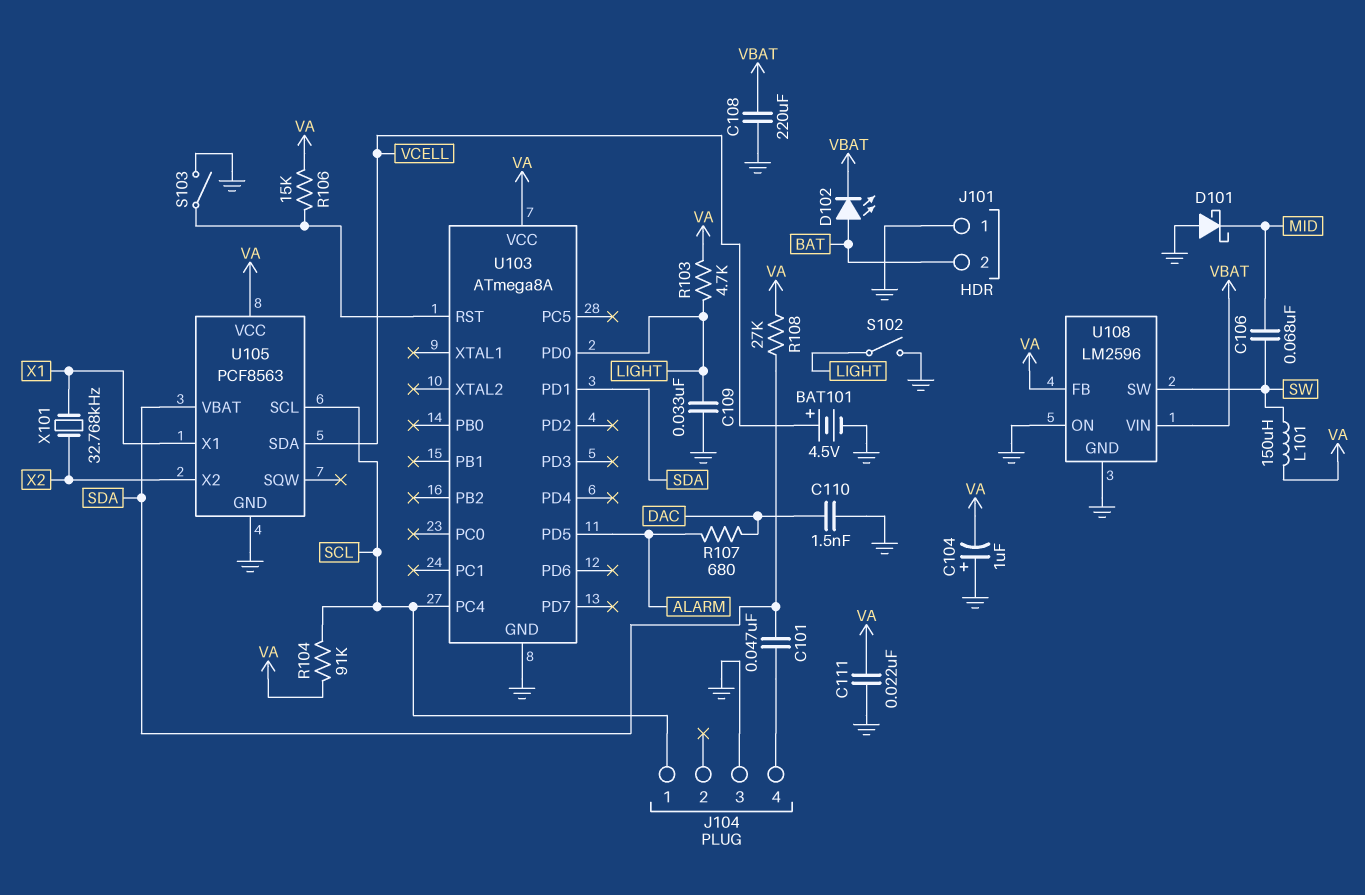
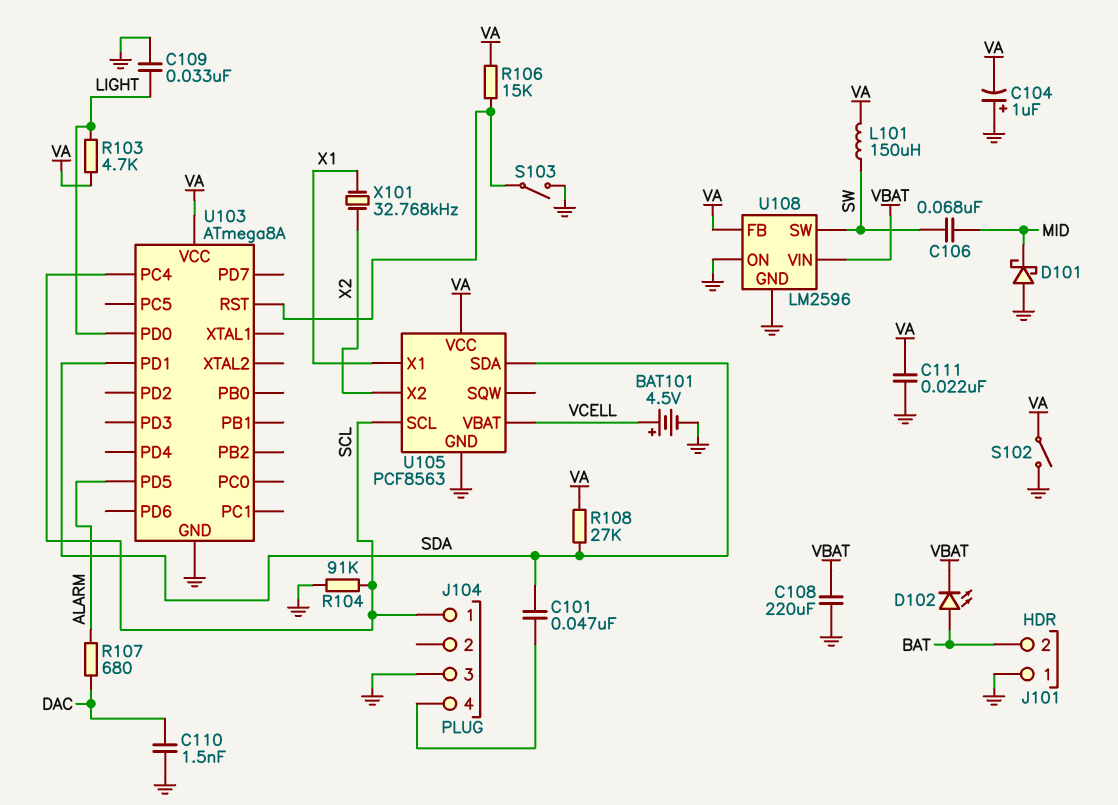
R104: 91k (SCL, VA) -> 91k (GND, SCL)
S102: switch (GND, LIGHT) -> switch (GND, VA)
U105 pin SDA: VCELL -> SDA
U105 pin VBAT: SDA -> VCELL

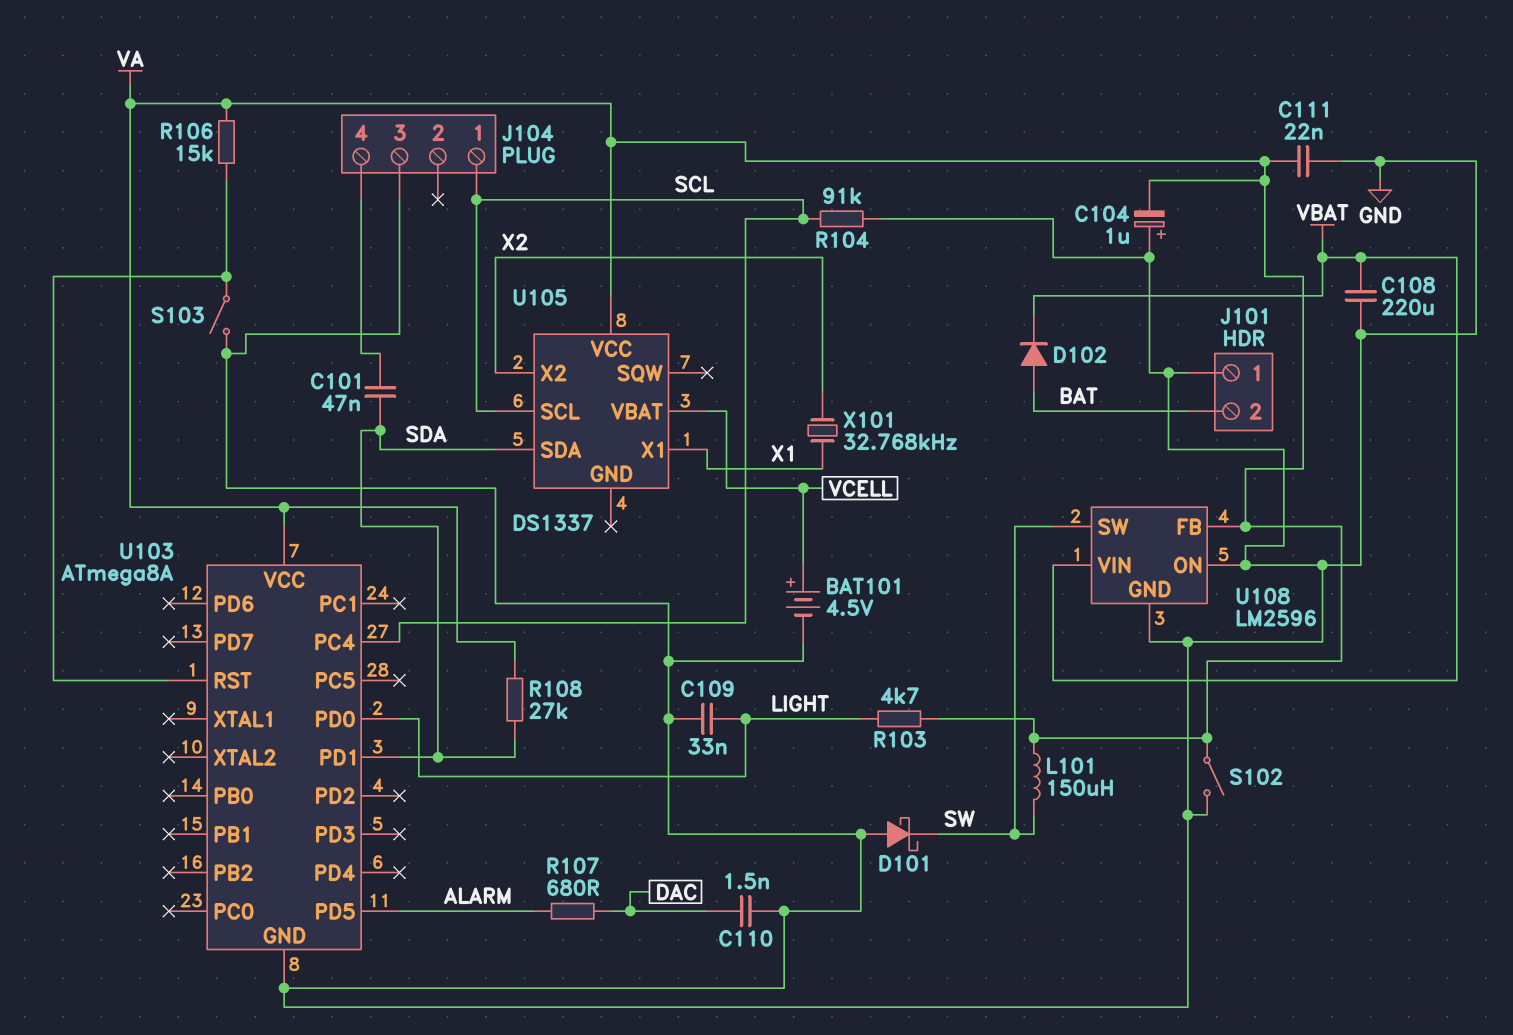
C106: 68nF (MID, SW) -> none
D101: schottky (A GND, K MID) -> schottky (A GND, K SW)
D102: LED (A BAT, K VBAT) -> diode (A BAT, K VBAT)
U105: PCF8563 -> DS1337
U105 pin GND: GND -> none

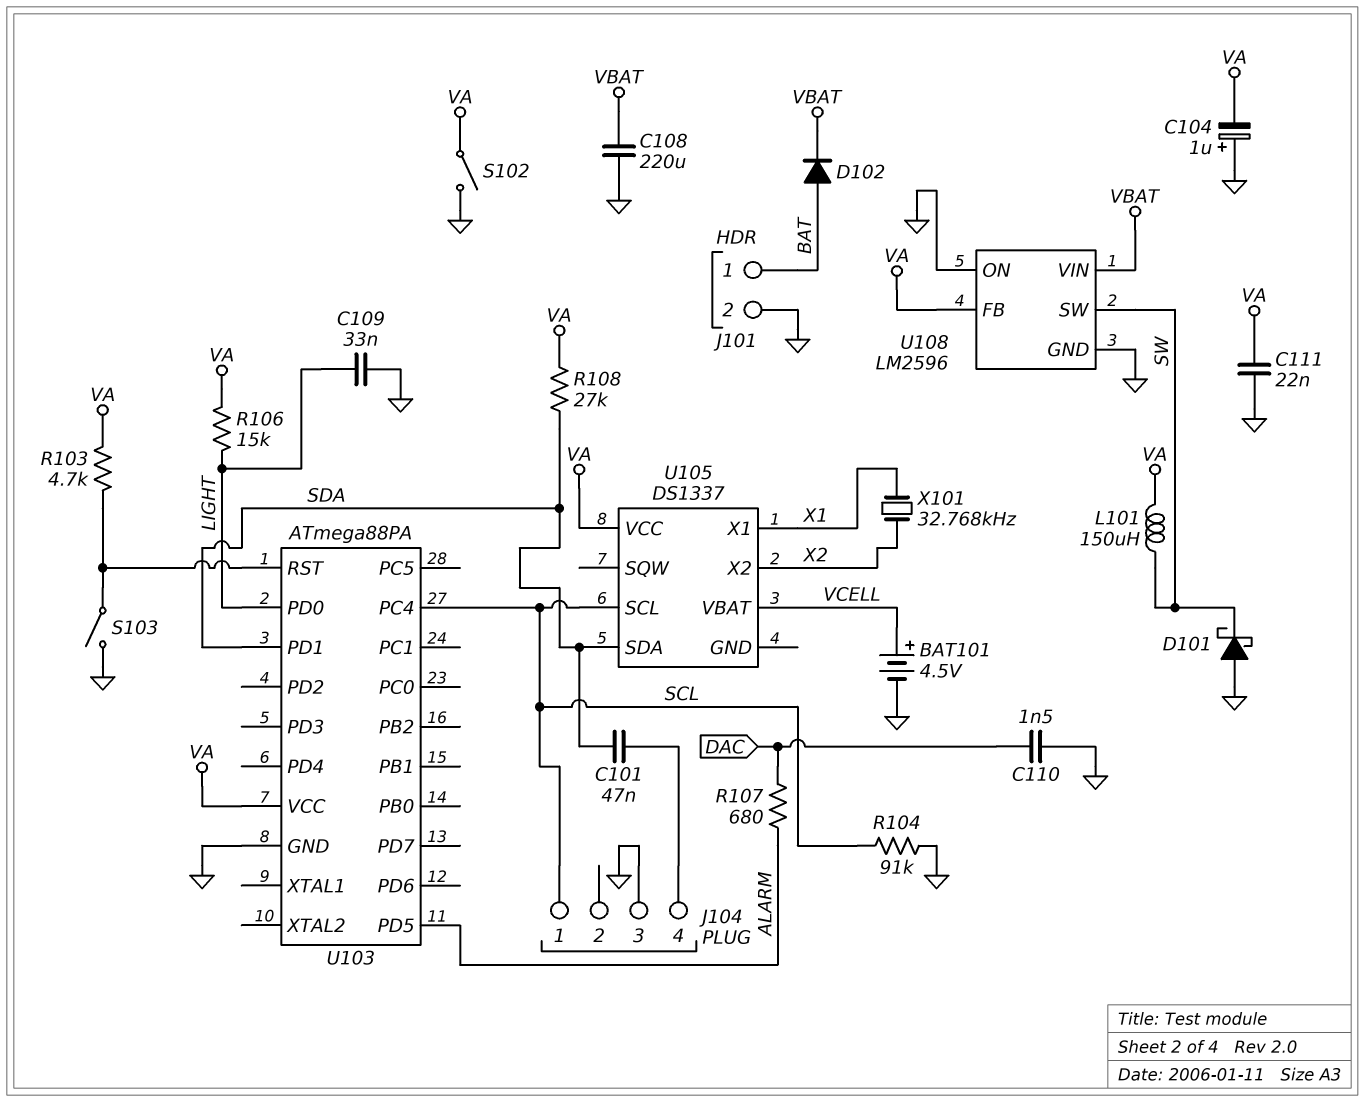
J101 pin 1: GND -> BAT
J101 pin 2: BAT -> GND
R103: 4.7k (LIGHT, VA) -> 4.7k (U103/RST, VA)
R106: 15k (U103/RST, VA) -> 15k (LIGHT, VA)
U103: ATmega8A -> ATmega88PA

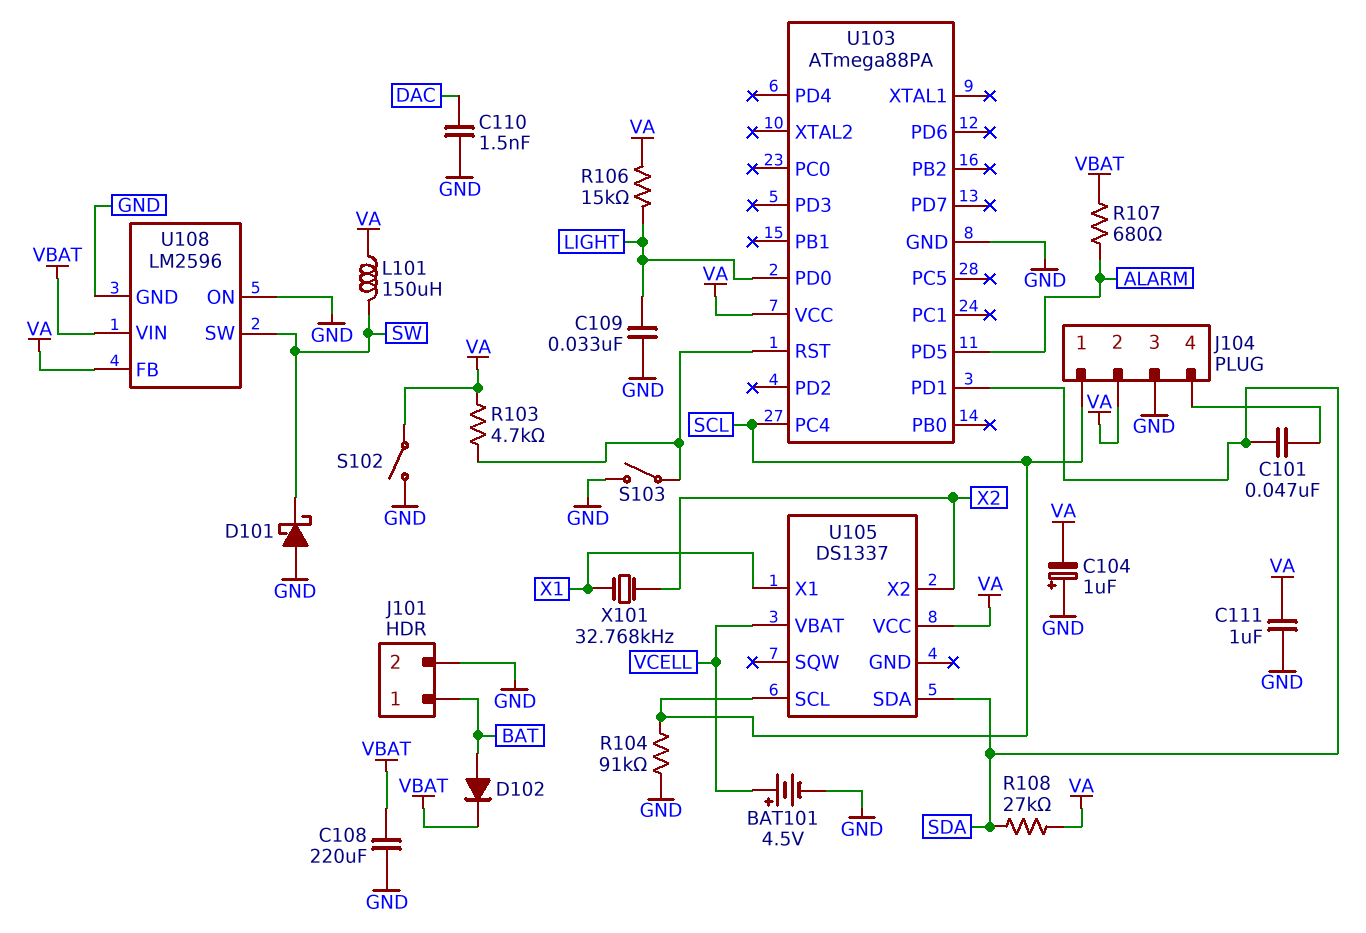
C111: 22nF (GND, VA) -> 1uF (GND, VA)
J104 pin 2: none -> VA
R107: 680 (ALARM, DAC) -> 680 (ALARM, VBAT)

